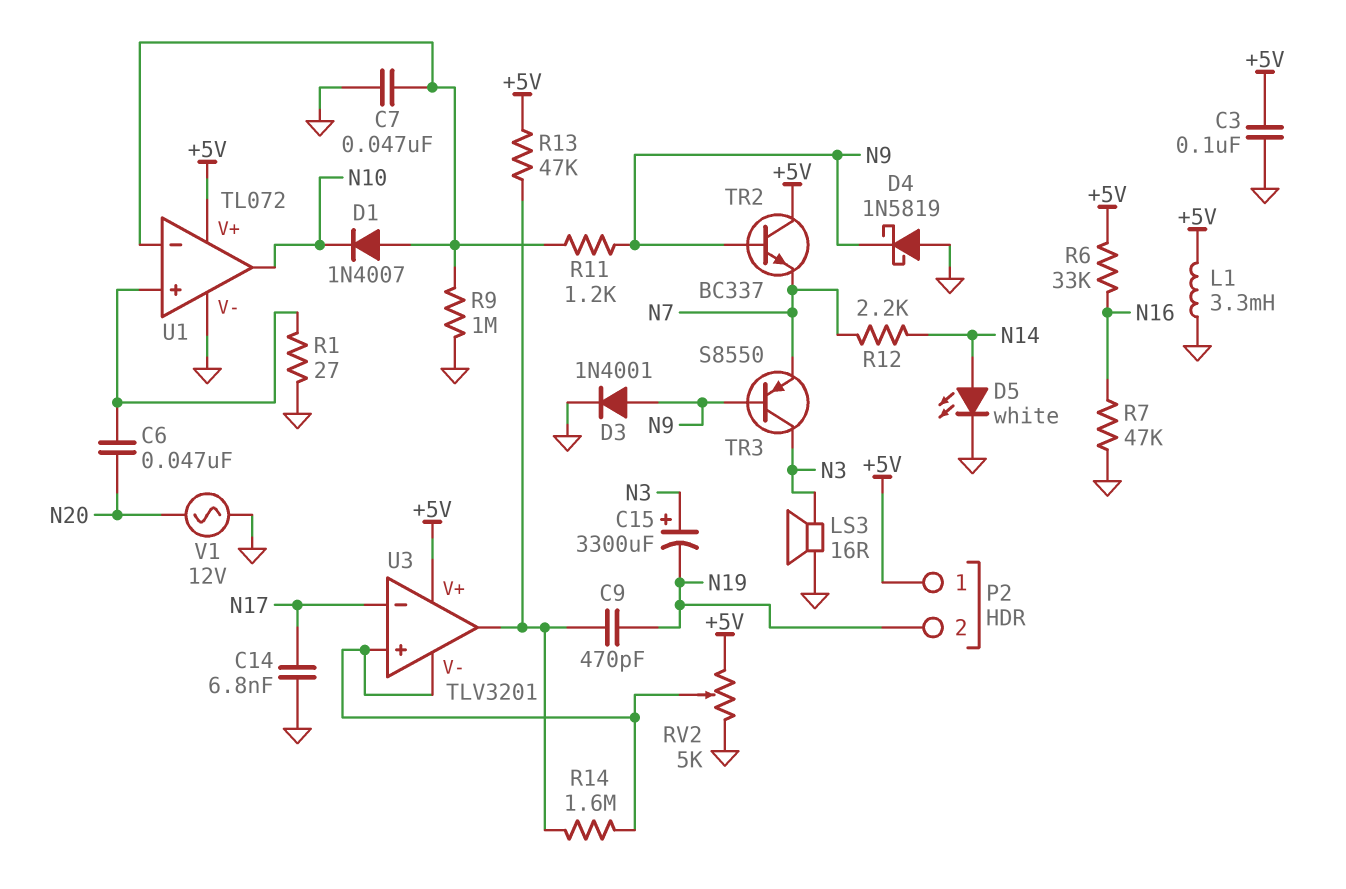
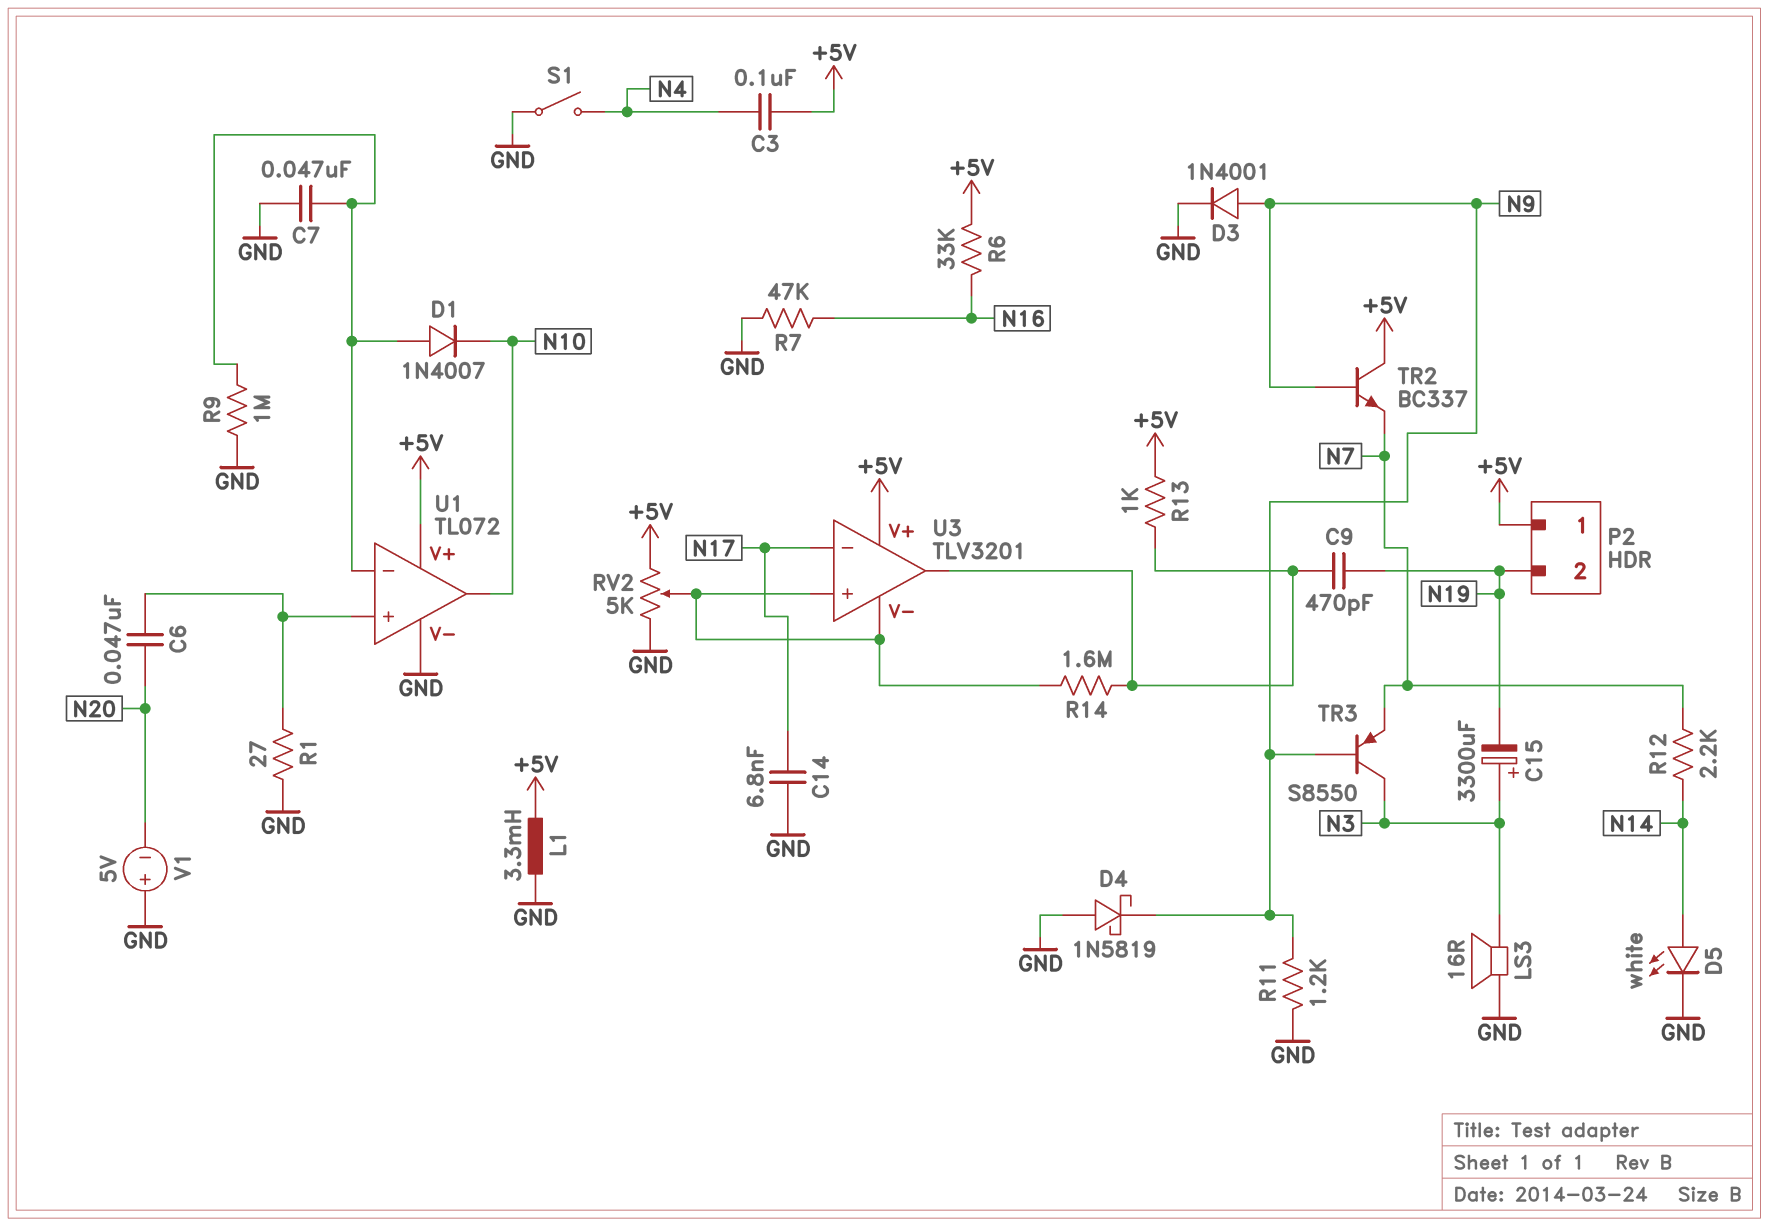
C3: 100nF (+5V, GND) -> 100nF (+5V, N4)
R11: 1.2k (N9, U1/in-) -> 1.2k (GND, N9)
R13: 47k (+5V, U3/out) -> 1k (+5V, U3/out)
S1: none -> switch (GND, N4)
V1: AC 12V (GND, N20) -> 5V (plus GND, minus N20)

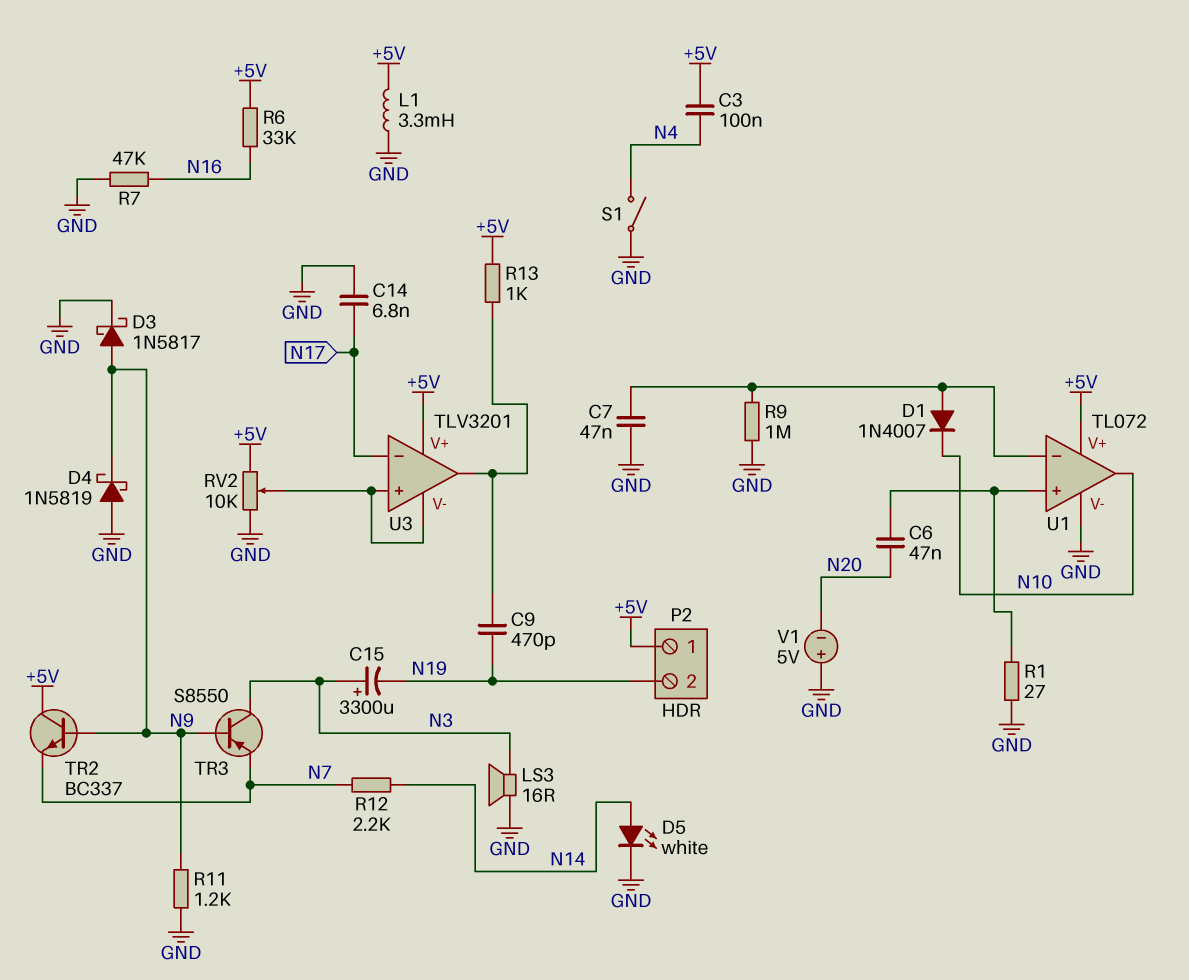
D3: diode 1N4001 (A N9, K GND) -> schottky 1N5817 (A N9, K GND)
R14: 1.6M (U3/V-, U3/out) -> none
RV2: 5k (+5V, GND, wiper U3/V-) -> 10k (+5V, GND, wiper U3/V-)

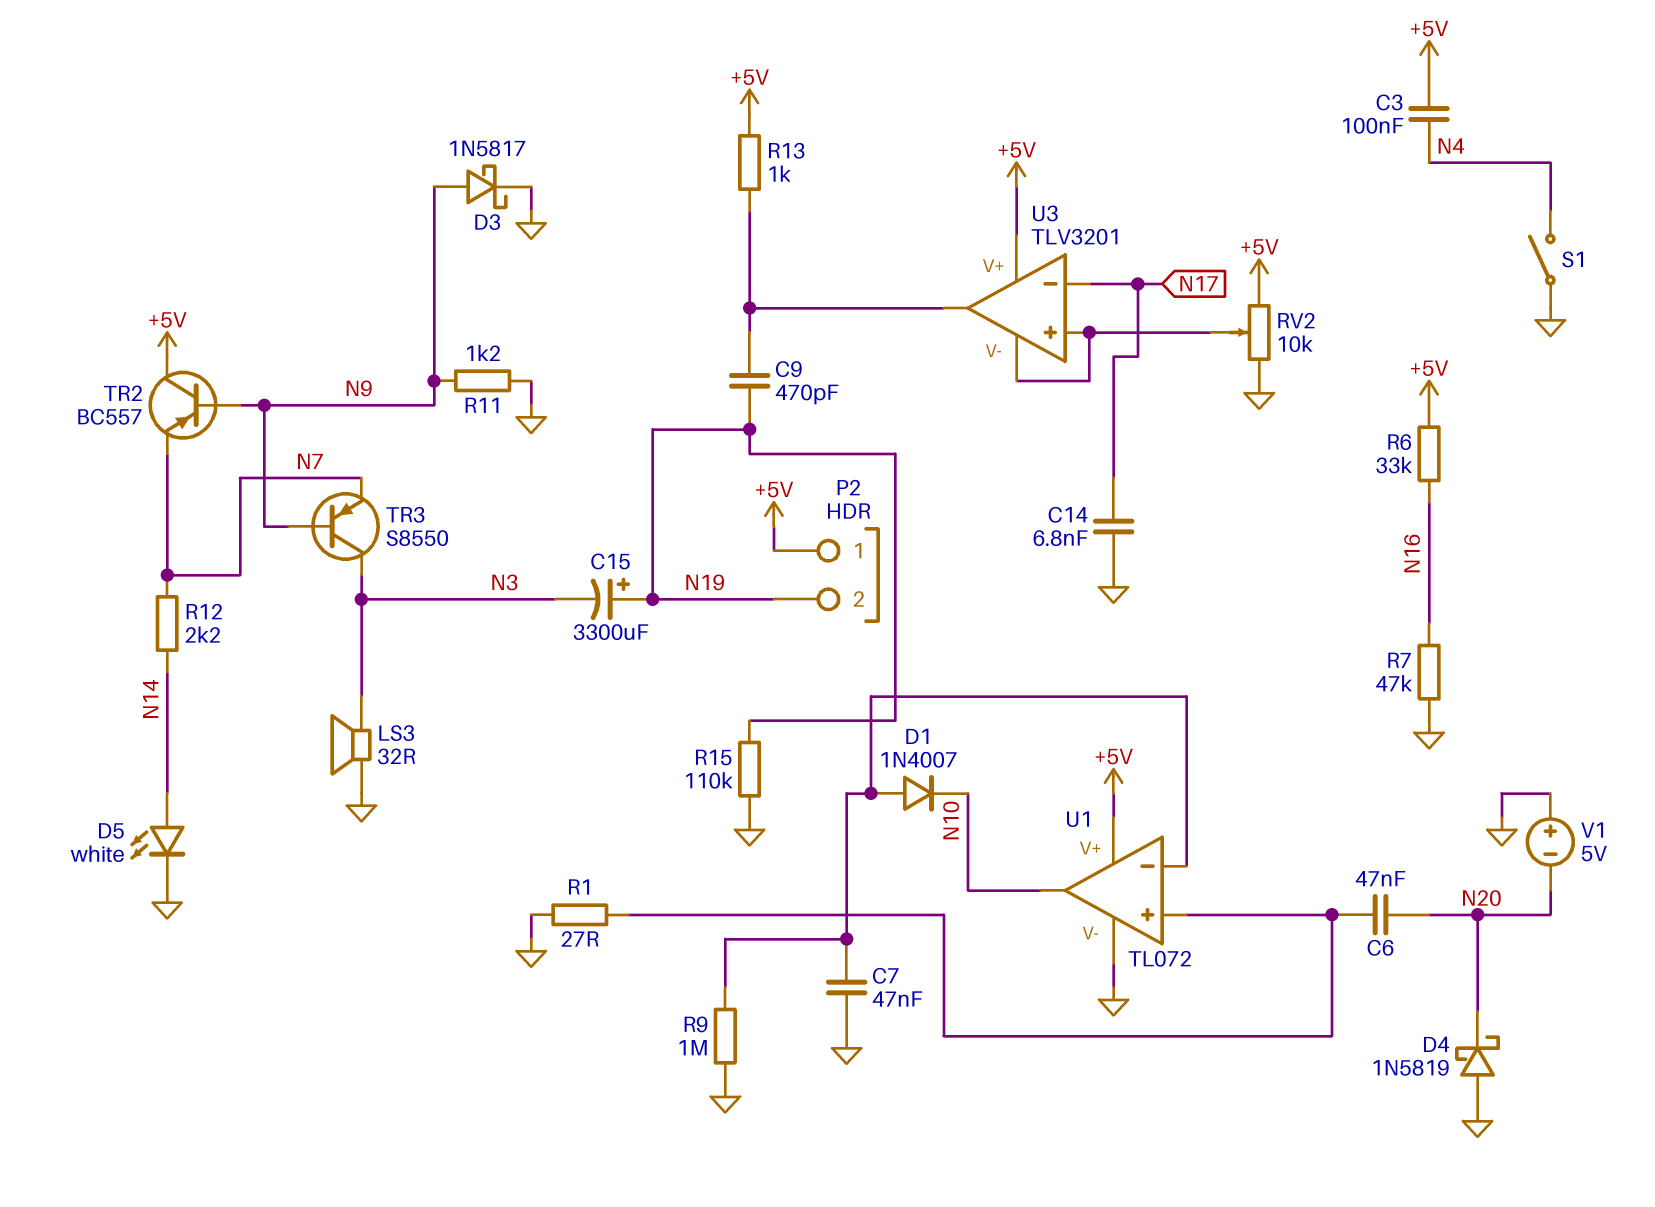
C15: 3300uF (plus N3, minus N19) -> 3300uF (plus N19, minus N3)
D4: schottky 1N5819 (A GND, K N9) -> schottky 1N5819 (A GND, K N20)
L1: 3.3mH (+5V, GND) -> none
LS3: speaker 16R (GND, N3) -> speaker 32R (GND, N3)
R15: none -> 110k (GND, N19)
TR2: NPN BC337 (B N9, C +5V, E N7) -> PNP BC557 (B N9, C +5V, E N7)

